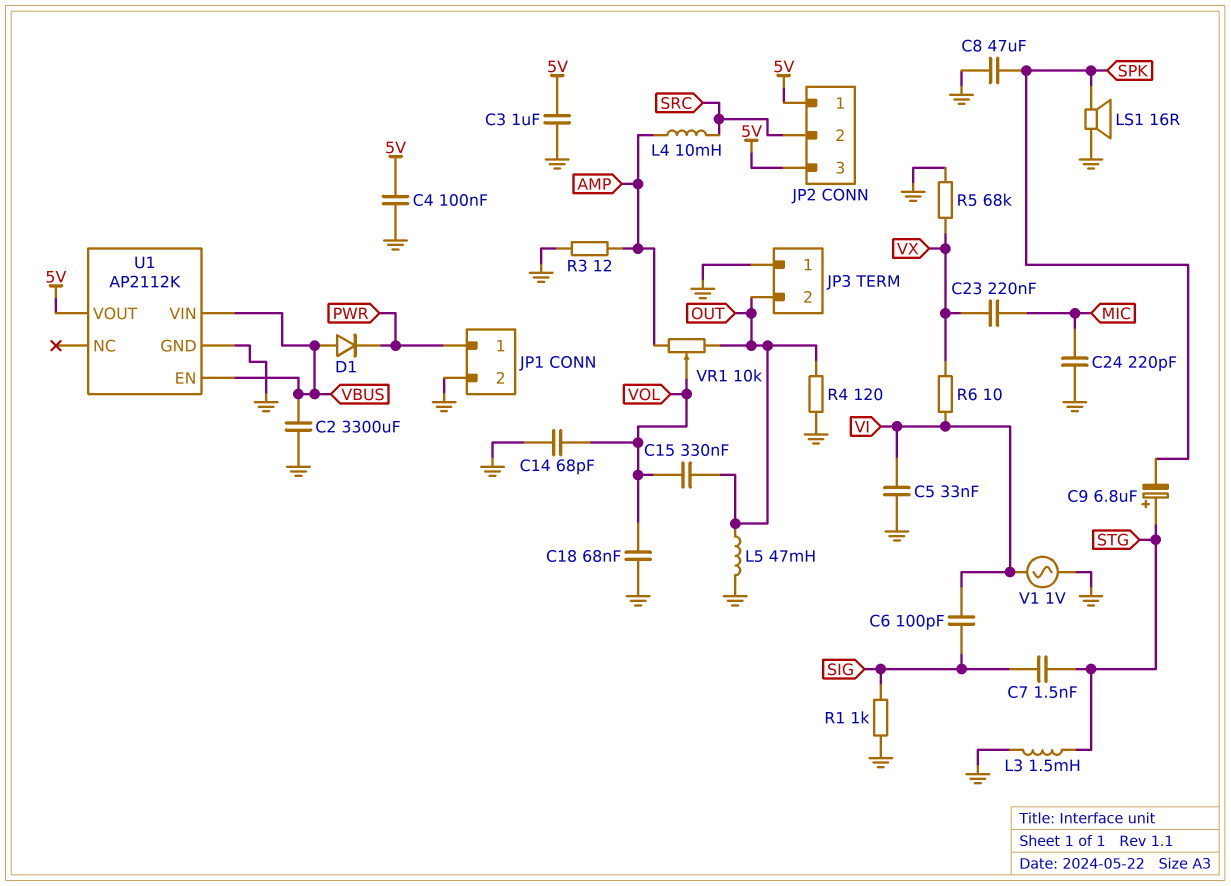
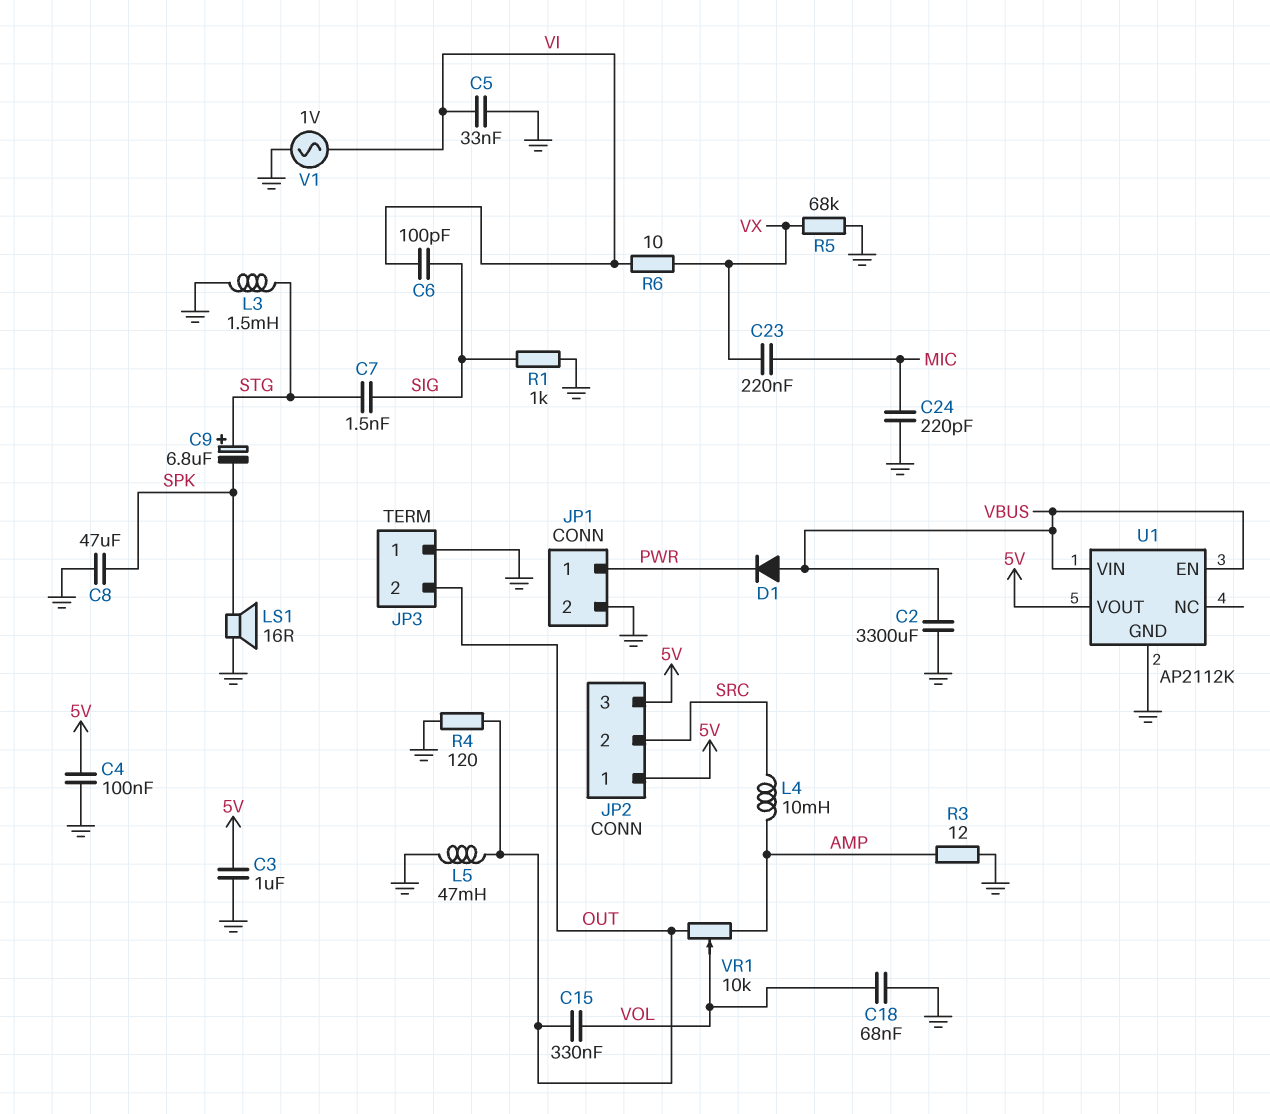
C14: 68pF (GND, VOL) -> none

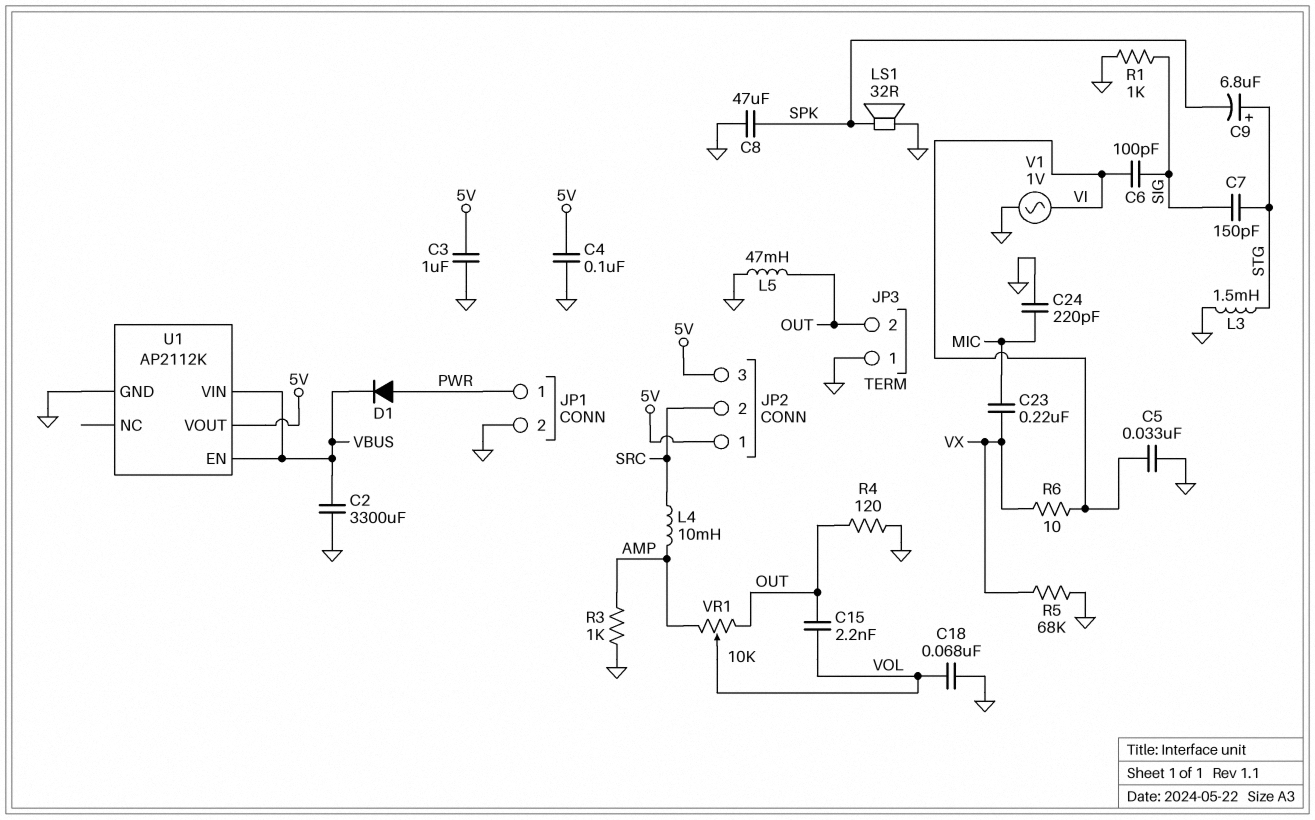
C7: 1.5nF (SIG, STG) -> 150pF (SIG, STG)
C15: 330nF (OUT, VOL) -> 2.2nF (OUT, VOL)
D1: diode (A VBUS, K PWR) -> diode (A PWR, K VBUS)
LS1: speaker 16R (GND, SPK) -> speaker 32R (GND, SPK)
R3: 12 (AMP, GND) -> 1k (AMP, GND)

